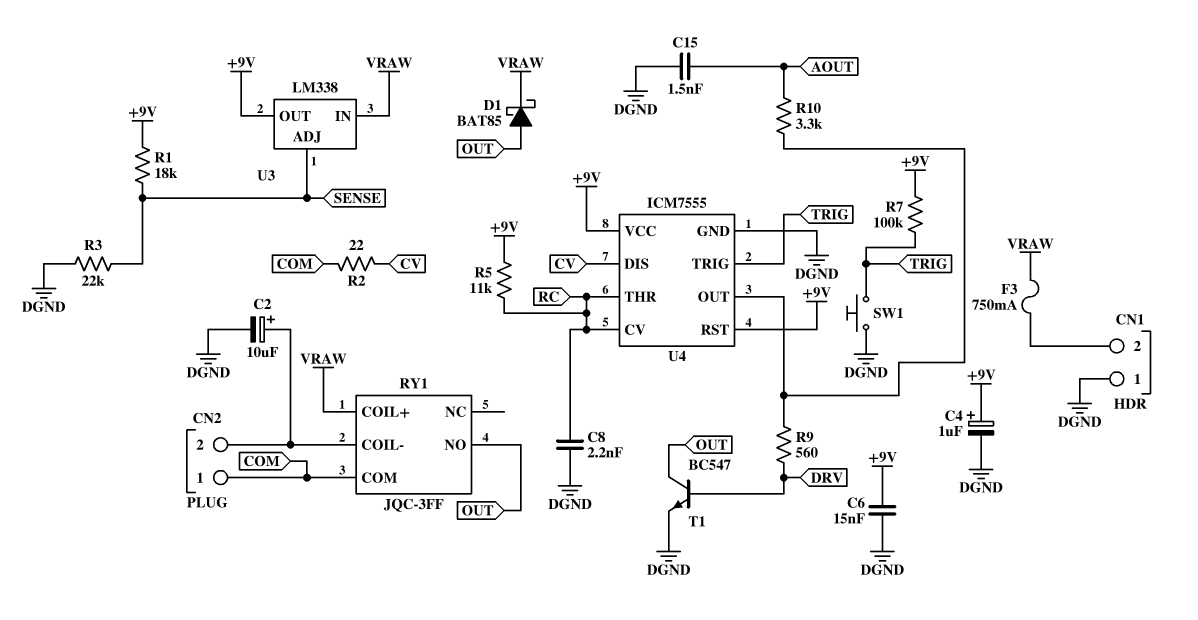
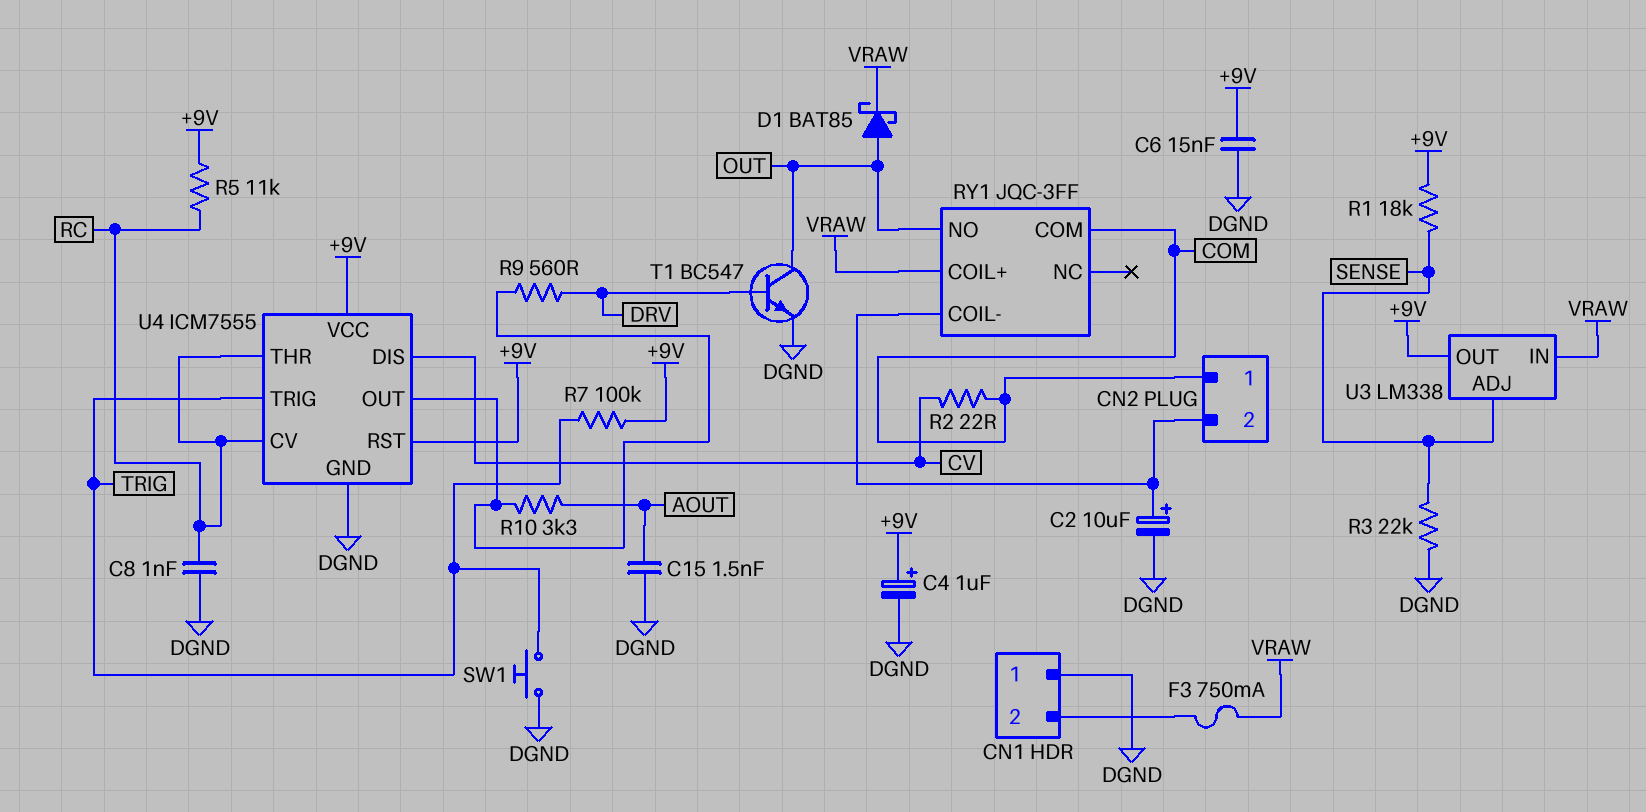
C8: 2.2nF (DGND, RC) -> 1nF (DGND, RC)

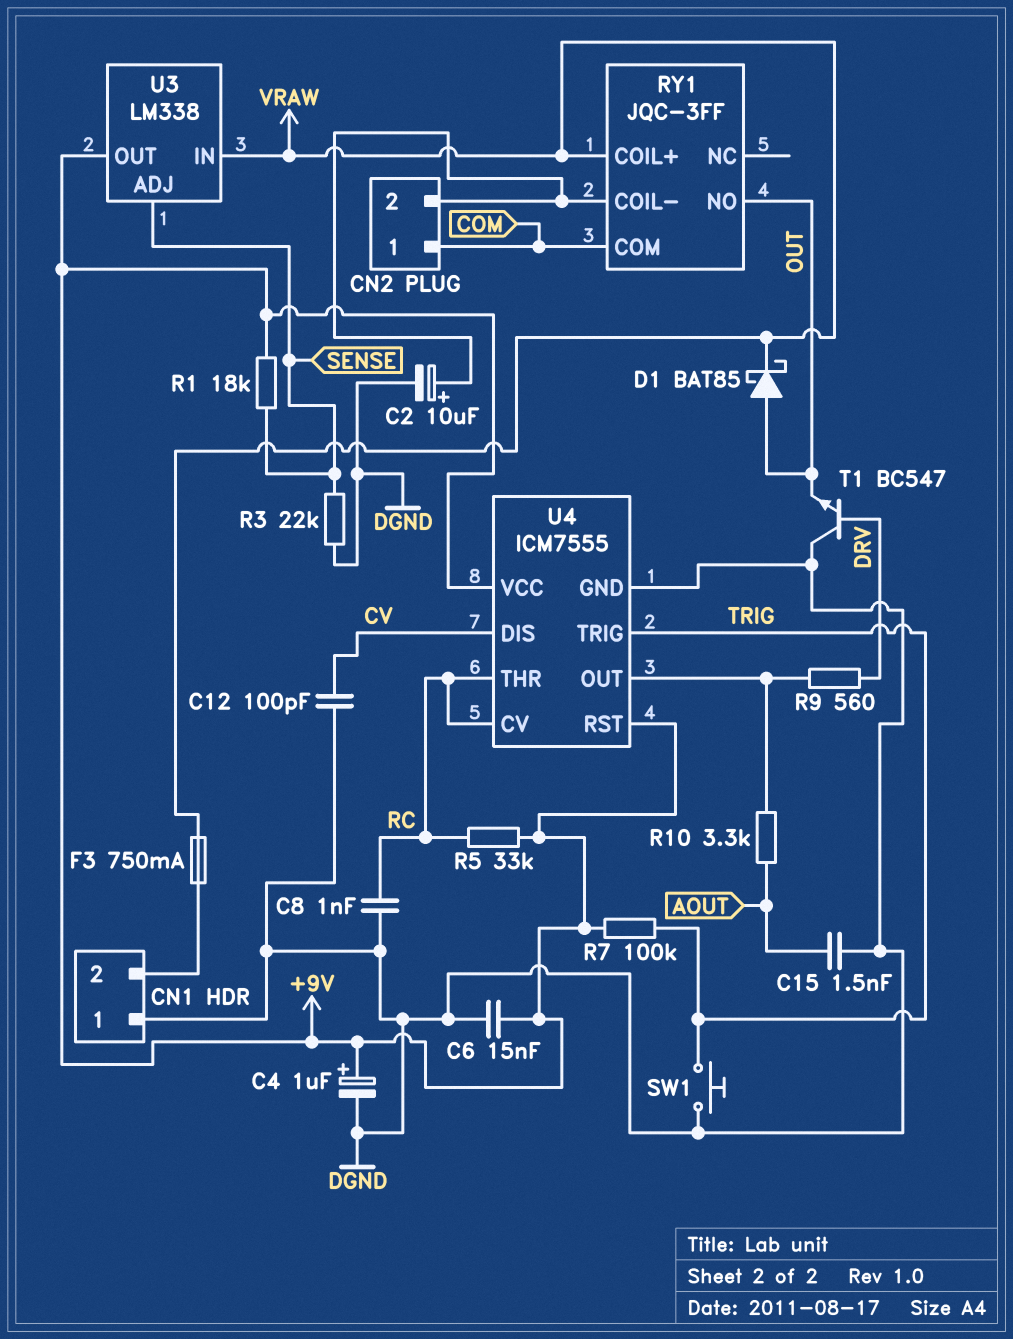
C12: none -> 100pF (CV, DGND)
R2: 22 (COM, CV) -> none
R5: 11k (+9V, RC) -> 33k (+9V, RC)
T1: NPN BC547 (B DRV, C OUT, E DGND) -> NPN BC547 (B DRV, C DGND, E OUT)

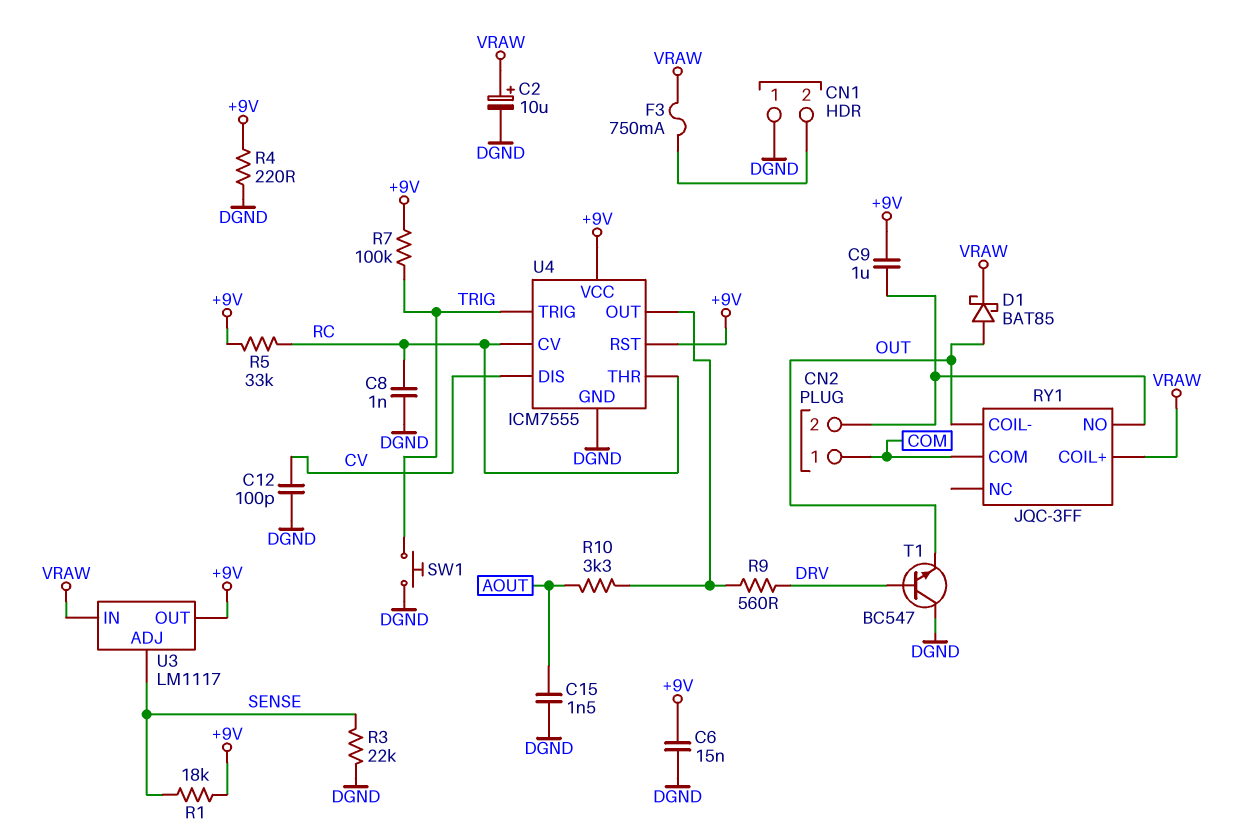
C2: 10uF (plus CN2/2, minus DGND) -> 10uF (plus VRAW, minus DGND)
C4: 1uF (plus +9V, minus DGND) -> none
C9: none -> 1uF (+9V, CN2/2)
R4: none -> 220 (+9V, DGND)
RY1 pin COIL-: CN2/2 -> OUT
RY1 pin NO: OUT -> CN2/2
U3: LM338 -> LM1117

